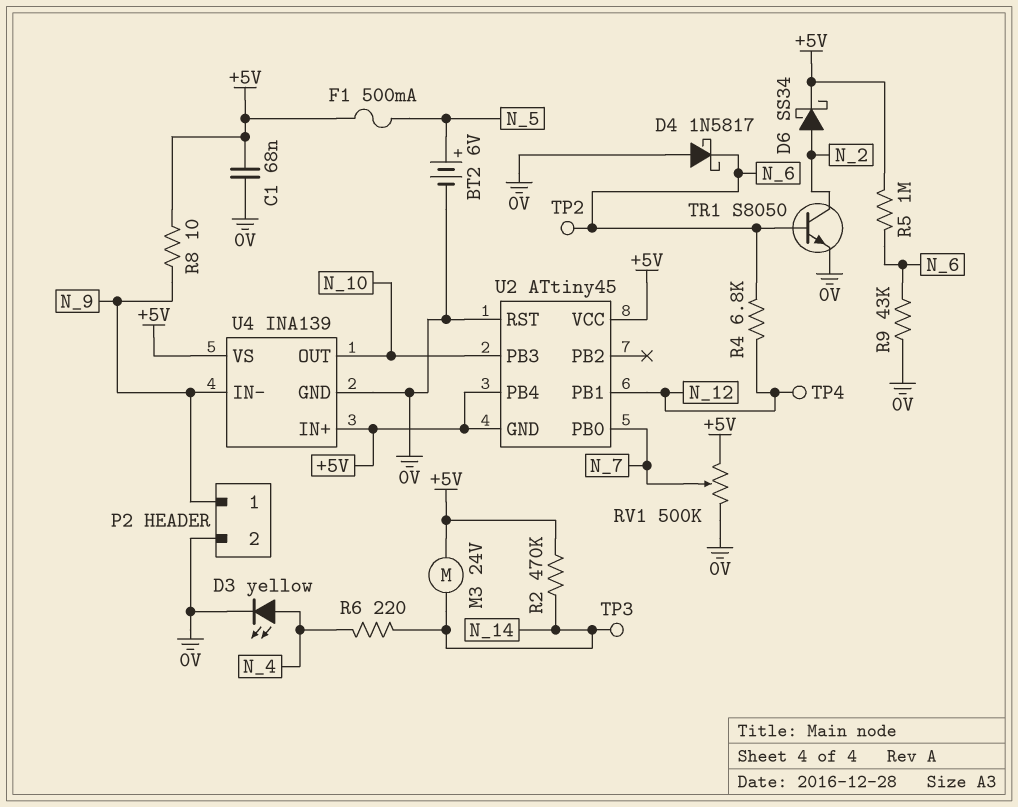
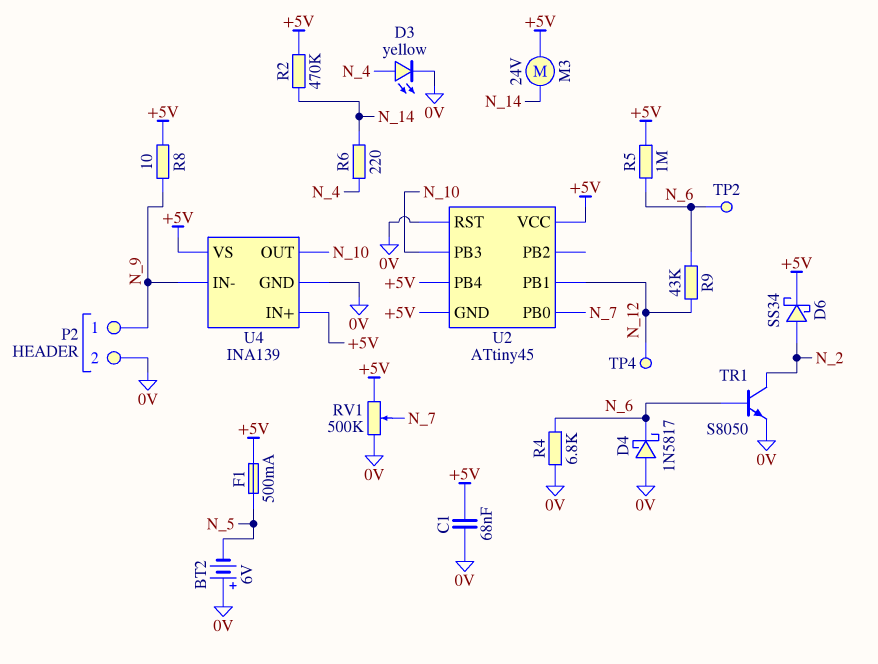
BT2: 6V (plus N_5, minus 0V) -> 6V (plus 0V, minus N_5)
R4: 6.8k (N_6, N_12) -> 6.8k (0V, N_6)
R9: 43k (0V, N_6) -> 43k (N_6, N_12)
TP3: test point (N_14) -> none

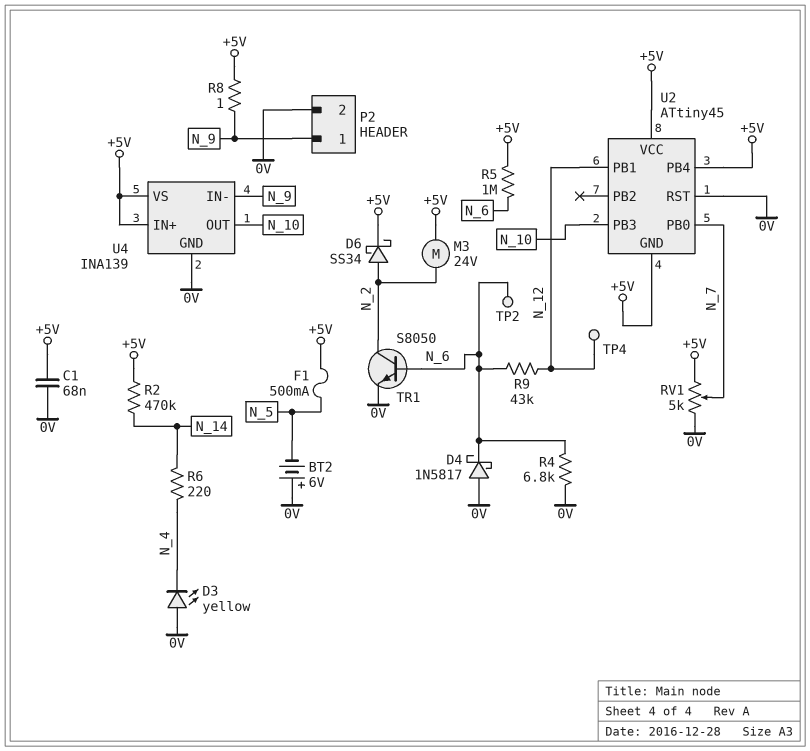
D3: LED yellow (A N_4, K 0V) -> LED yellow (A 0V, K N_4)
M3: motor 24V (+5V, N_14) -> motor 24V (+5V, N_2)
R8: 10 (+5V, N_9) -> 1 (+5V, N_9)
RV1: 500k (+5V, 0V, wiper N_7) -> 5k (+5V, 0V, wiper N_7)

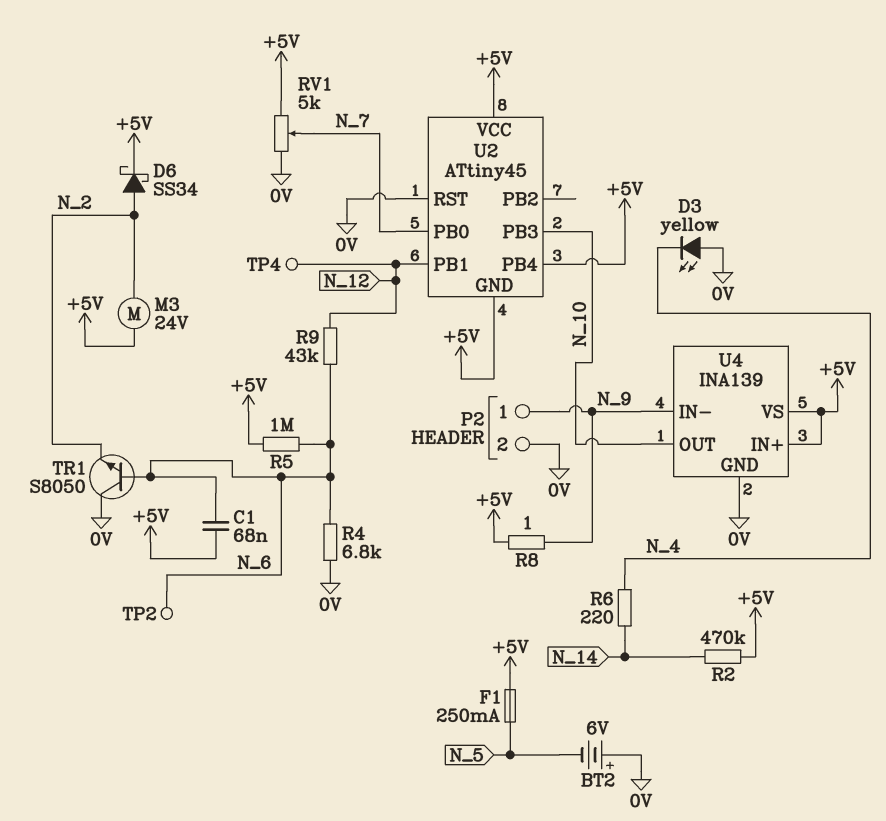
C1: 68nF (+5V, 0V) -> 68nF (+5V, N_6)
D4: schottky 1N5817 (A 0V, K N_6) -> none
F1: 500mA (+5V, N_5) -> 250mA (+5V, N_5)
TR1: NPN S8050 (B N_6, C N_2, E 0V) -> NPN S8050 (B N_6, C 0V, E N_2)

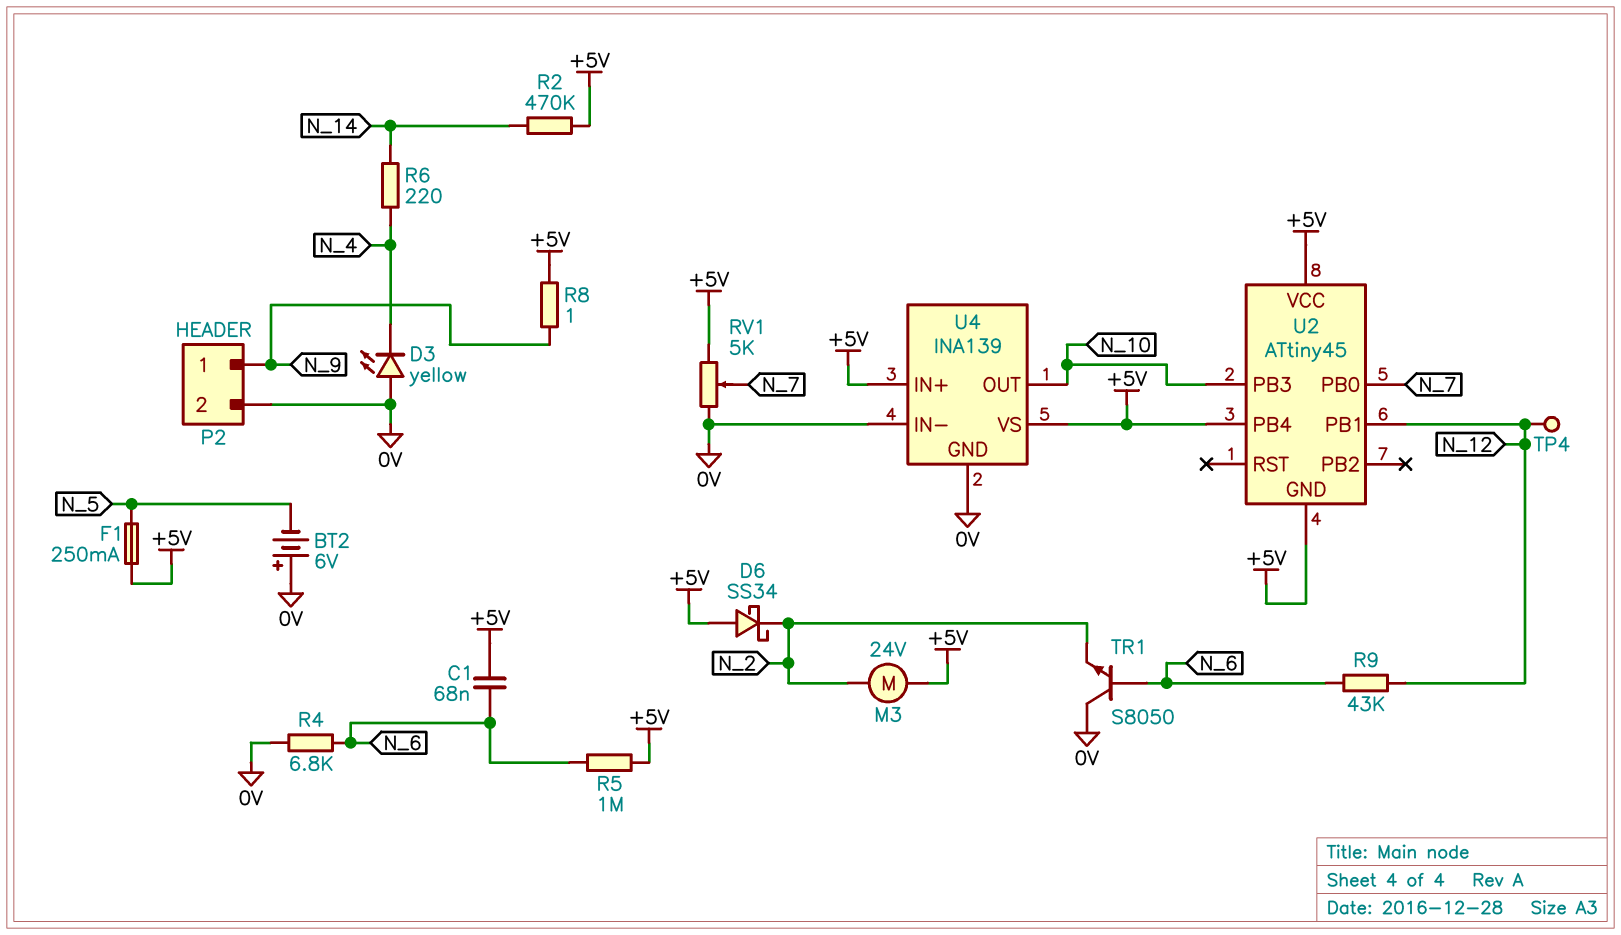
D6: schottky SS34 (A N_2, K +5V) -> schottky SS34 (A +5V, K N_2)
TP2: test point (N_6) -> none
U2 pin RST: 0V -> none
U4 pin IN-: N_9 -> 0V

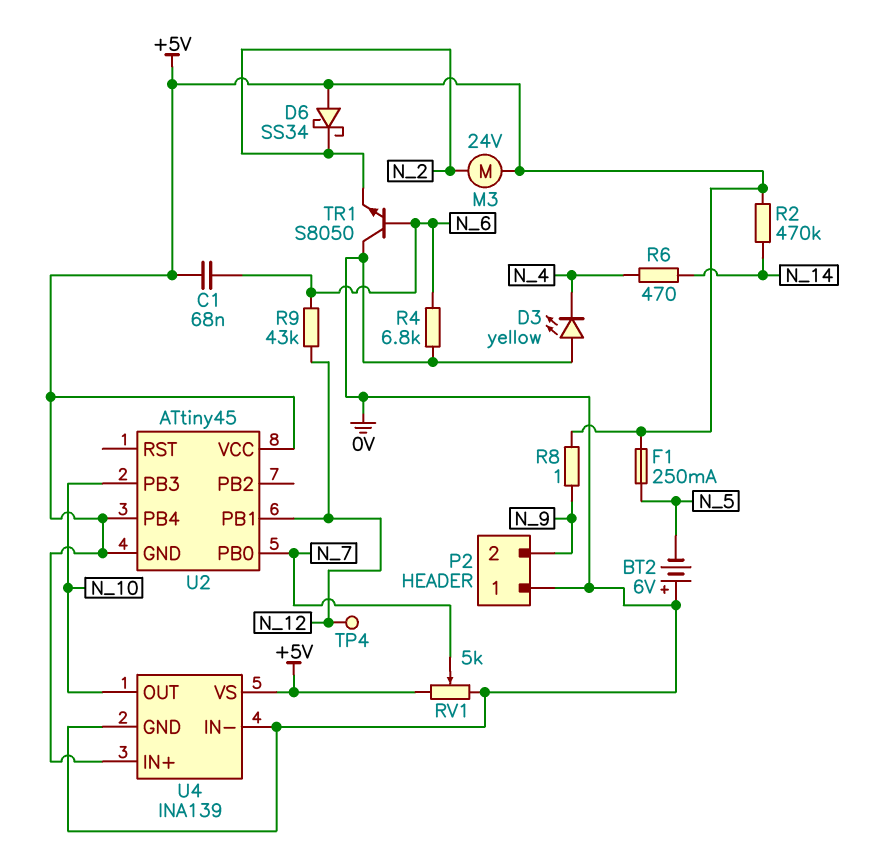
P2 pin 1: N_9 -> 0V
P2 pin 2: 0V -> N_9
R5: 1M (+5V, N_6) -> none
R6: 220 (N_4, N_14) -> 470 (N_4, N_14)

